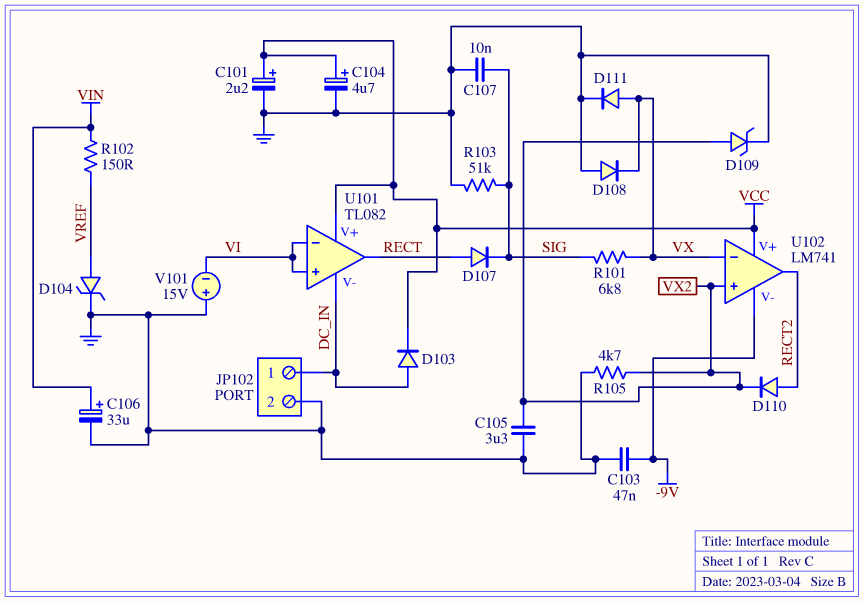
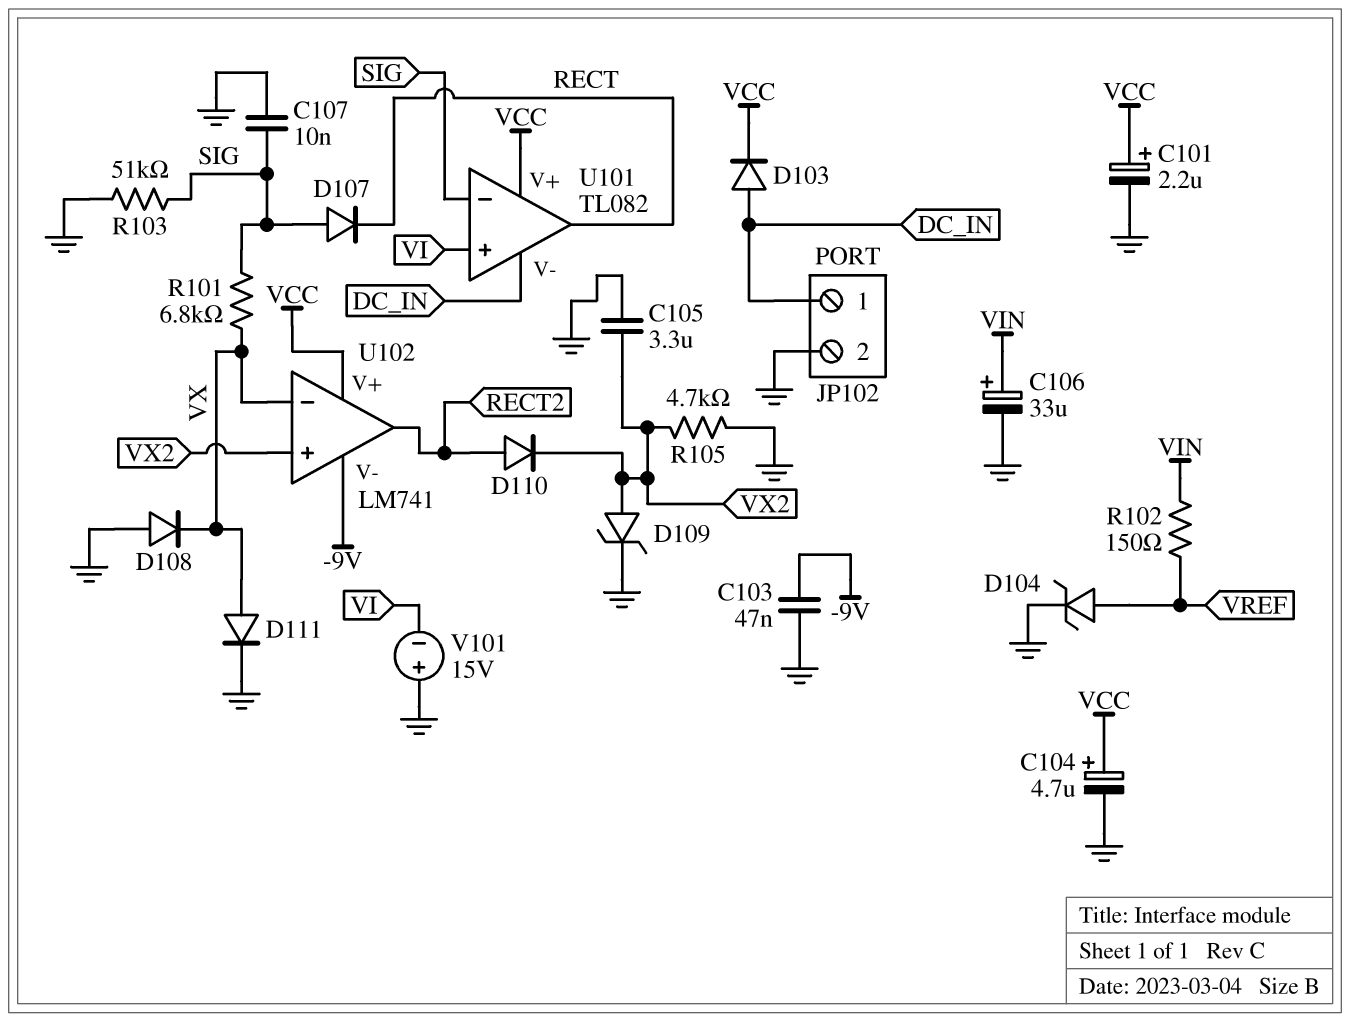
D107: diode (A RECT, K SIG) -> diode (A SIG, K RECT)
U101 pin in-: VI -> SIG

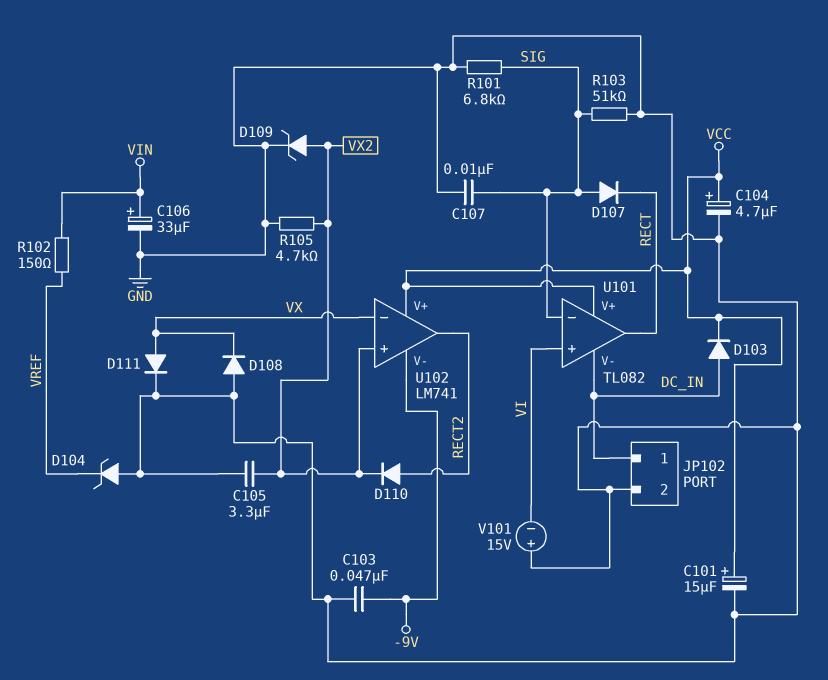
C101: 2.2uF (plus VCC, minus GND) -> 15uF (plus VCC, minus GND)
D104: zener (A VREF, K GND) -> zener (A GND, K VREF)
R101: 6.8k (SIG, VX) -> 6.8k (GND, SIG)

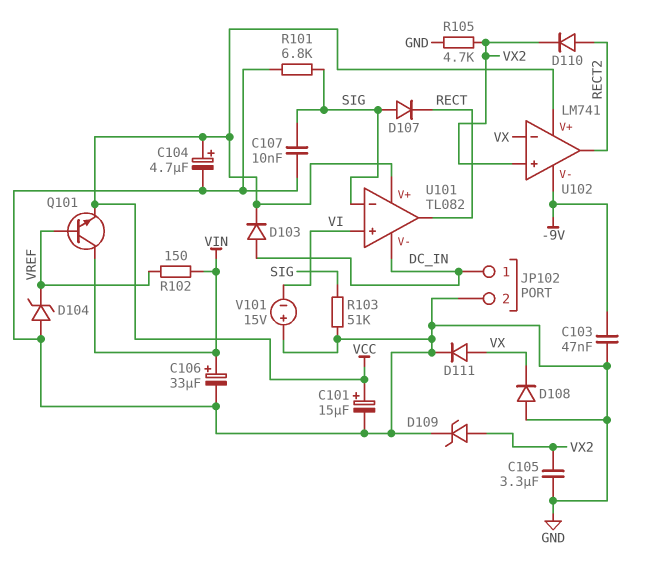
Q101: none -> NPN (B VREF, C VIN, E VCC)

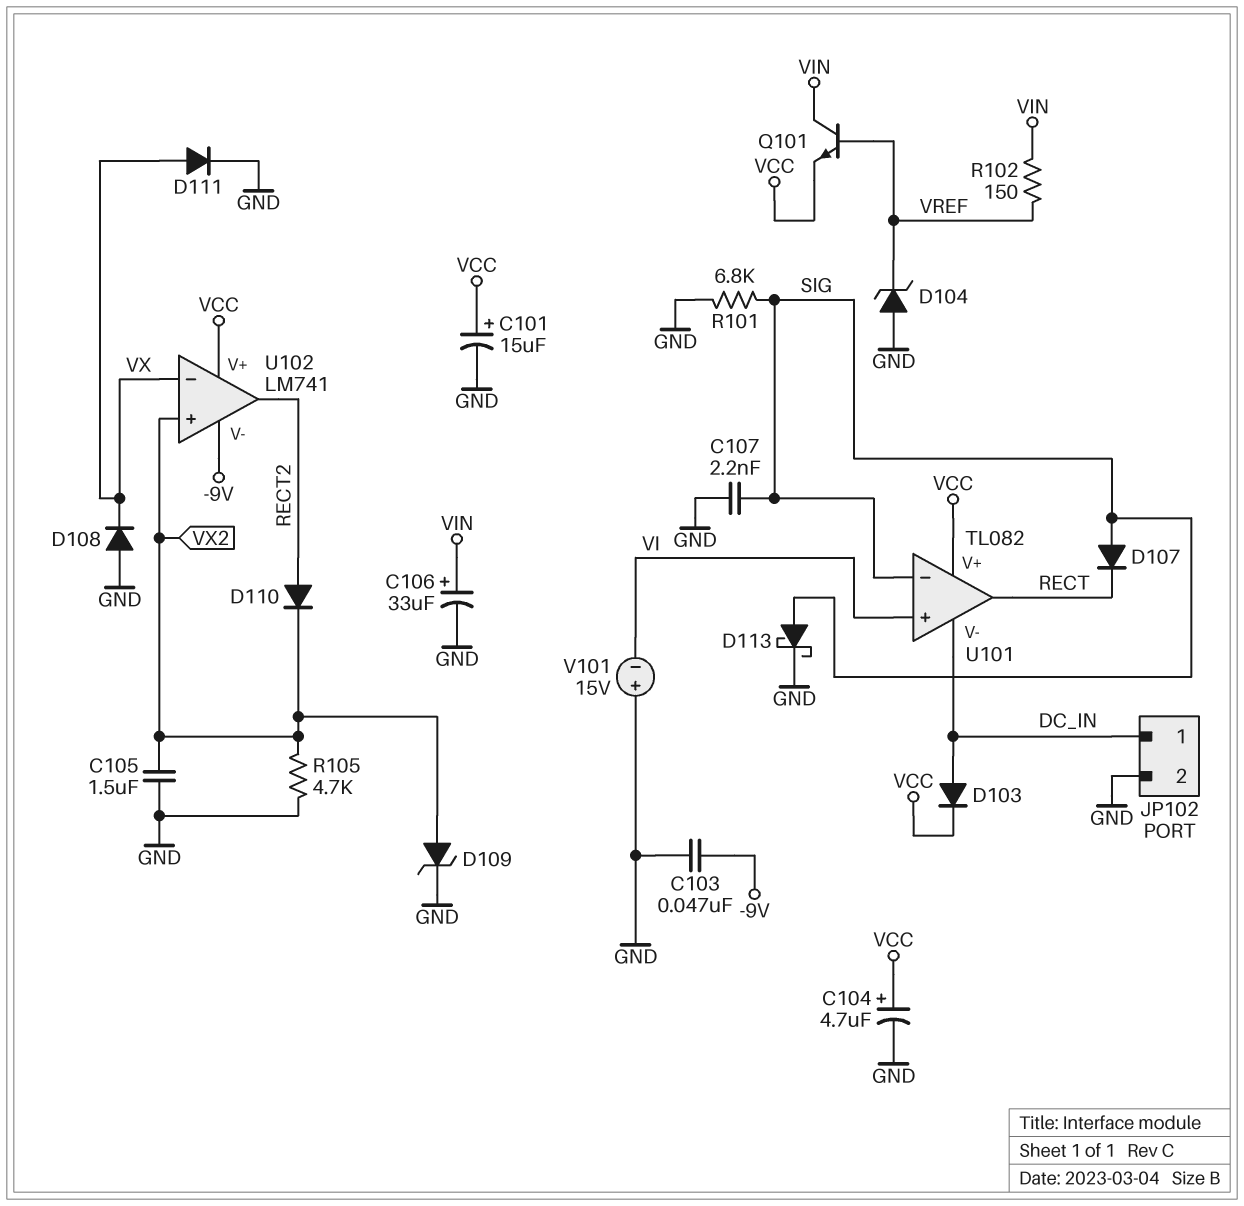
C105: 3.3uF (GND, VX2) -> 1.5uF (GND, VX2)
C107: 10nF (GND, SIG) -> 2.2nF (GND, SIG)
D113: none -> schottky (A SIG, K GND)
R103: 51k (GND, SIG) -> none

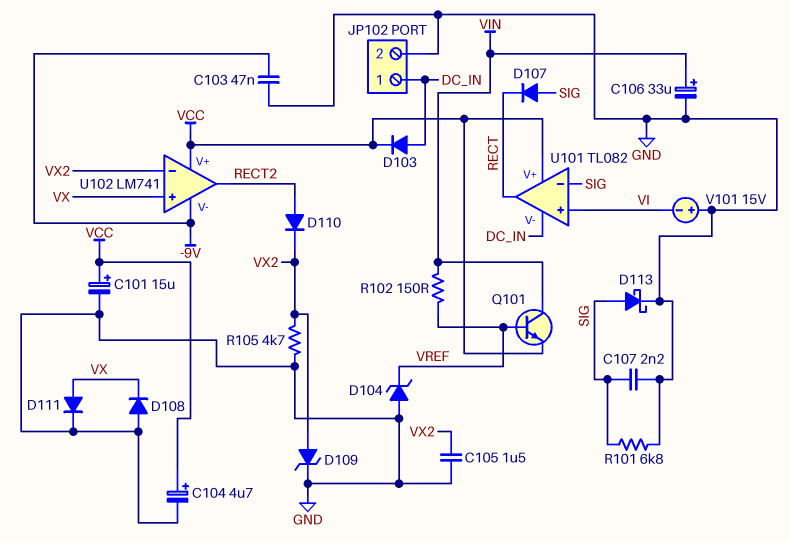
U102 pin in+: VX2 -> VX
U102 pin in-: VX -> VX2

